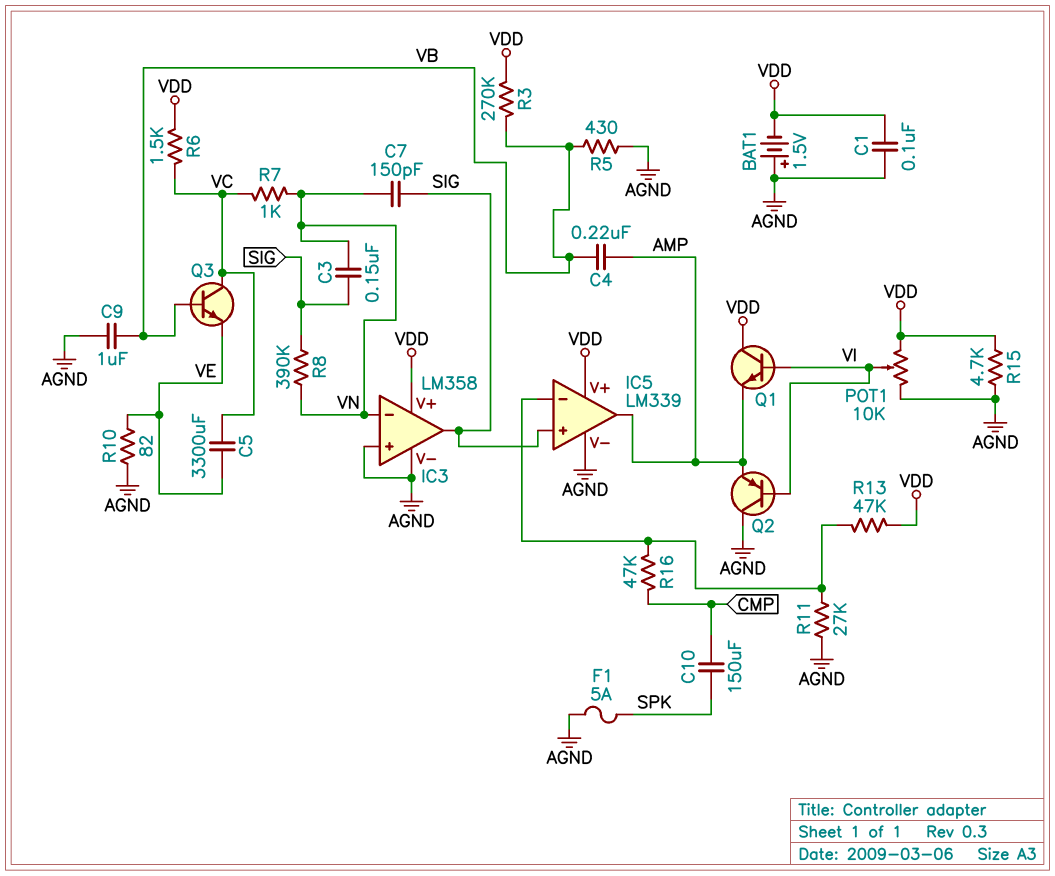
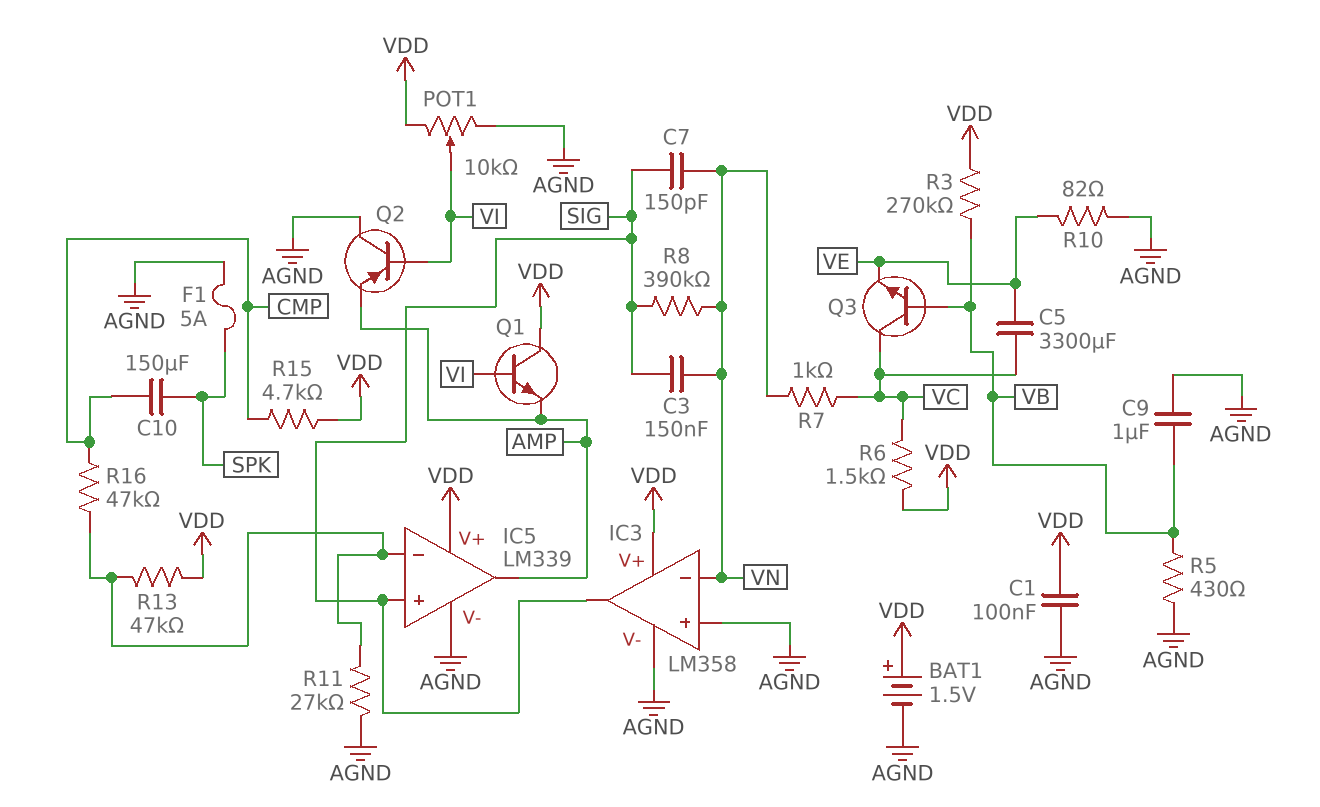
BAT1: 1.5V (plus AGND, minus VDD) -> 1.5V (plus VDD, minus AGND)
C4: 220nF (AMP, VB) -> none
R15: 4.7k (AGND, VDD) -> 4.7k (CMP, VDD)

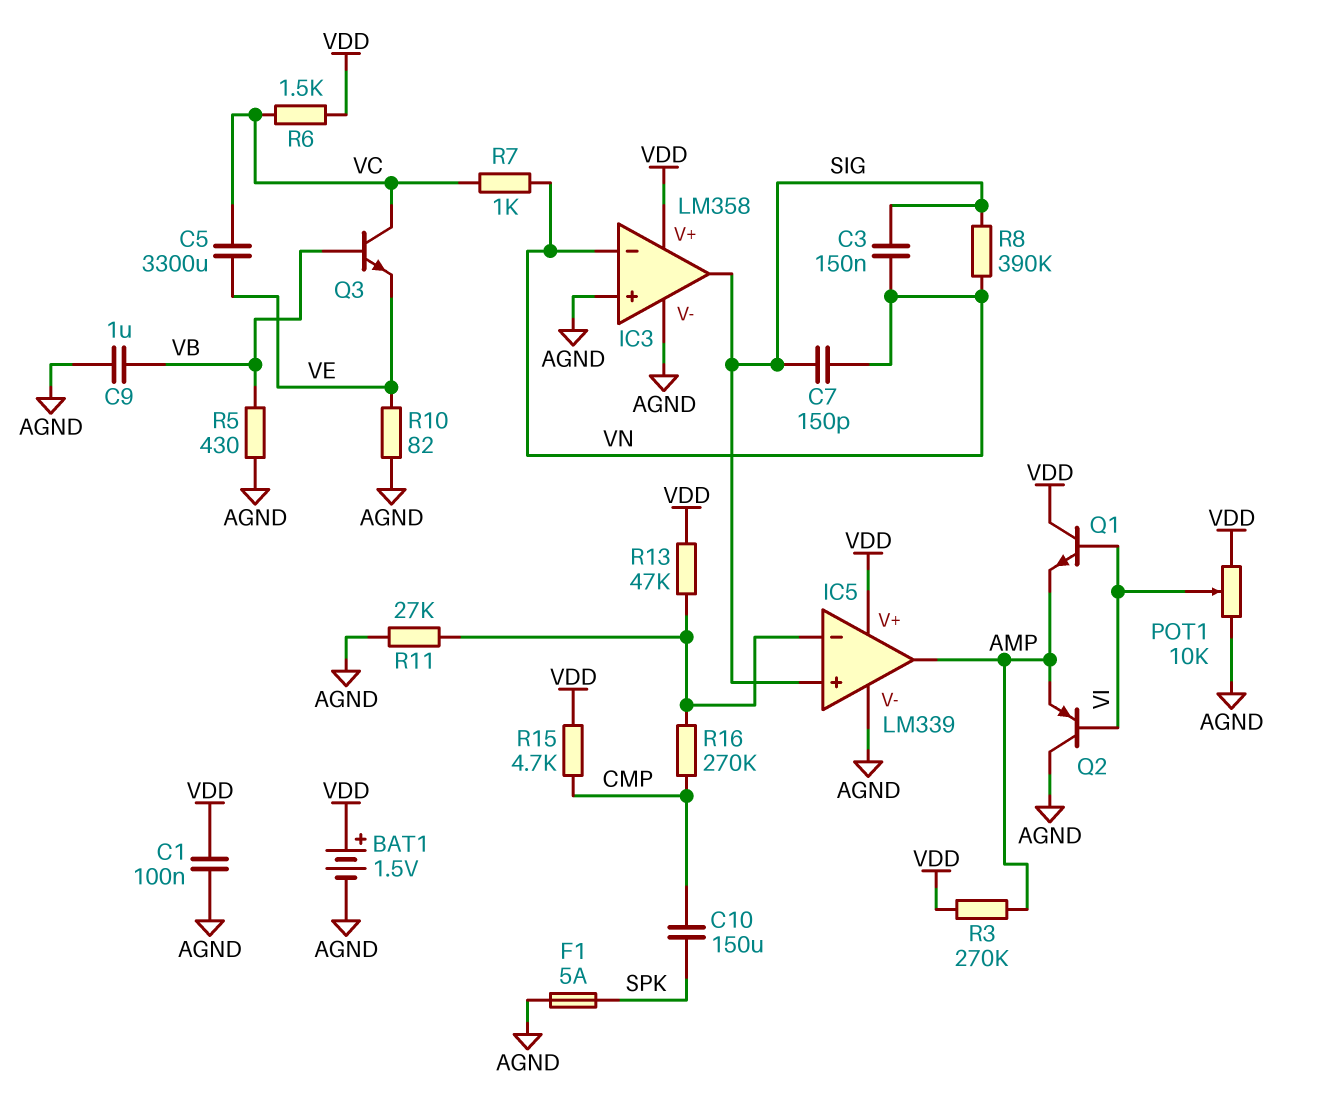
R3: 270k (VB, VDD) -> 270k (AMP, VDD)
R16: 47k (CMP, IC5/in-) -> 270k (CMP, IC5/in-)

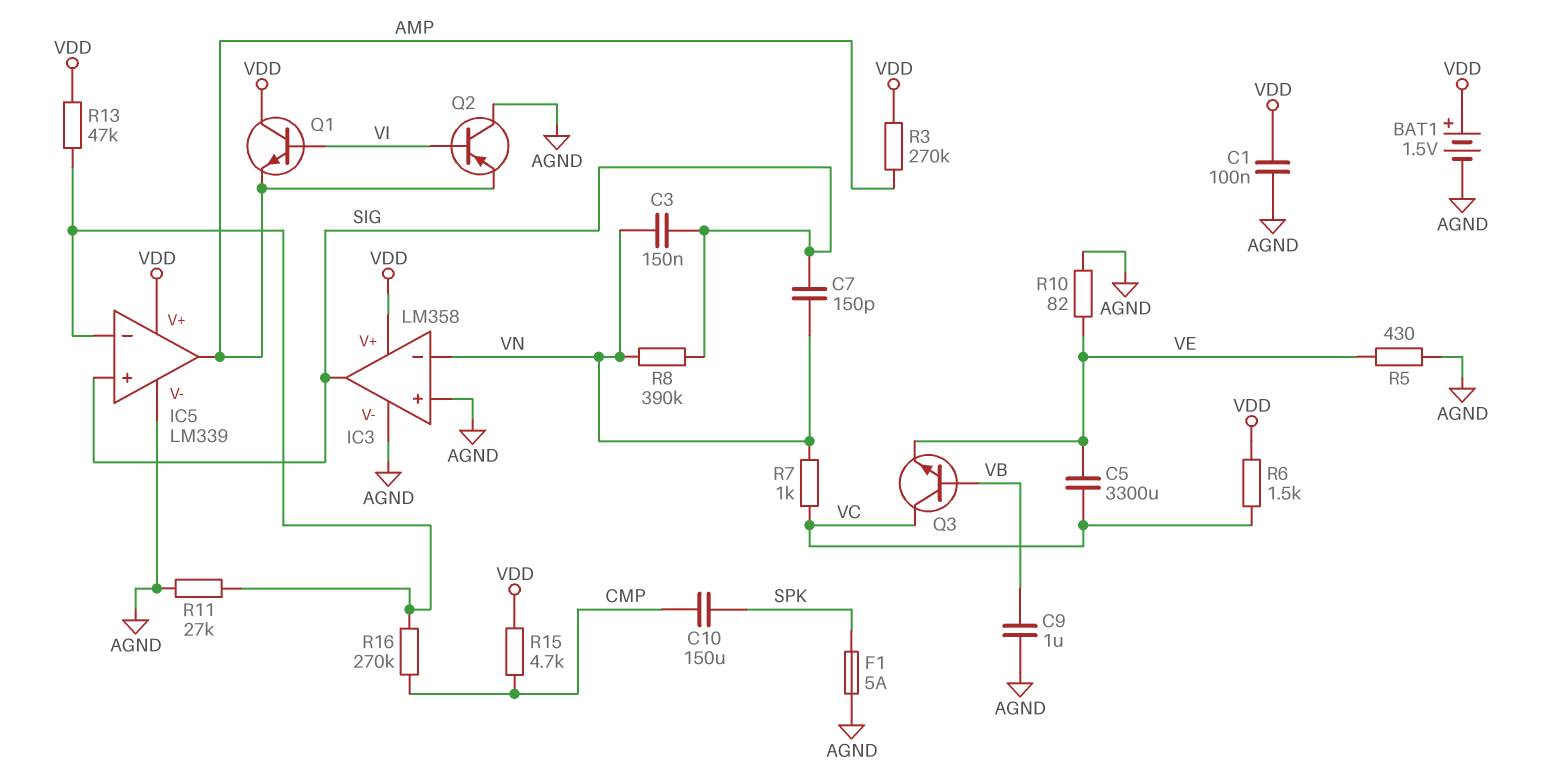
POT1: 10k (AGND, VDD, wiper VI) -> none
R5: 430 (AGND, VB) -> 430 (AGND, VE)

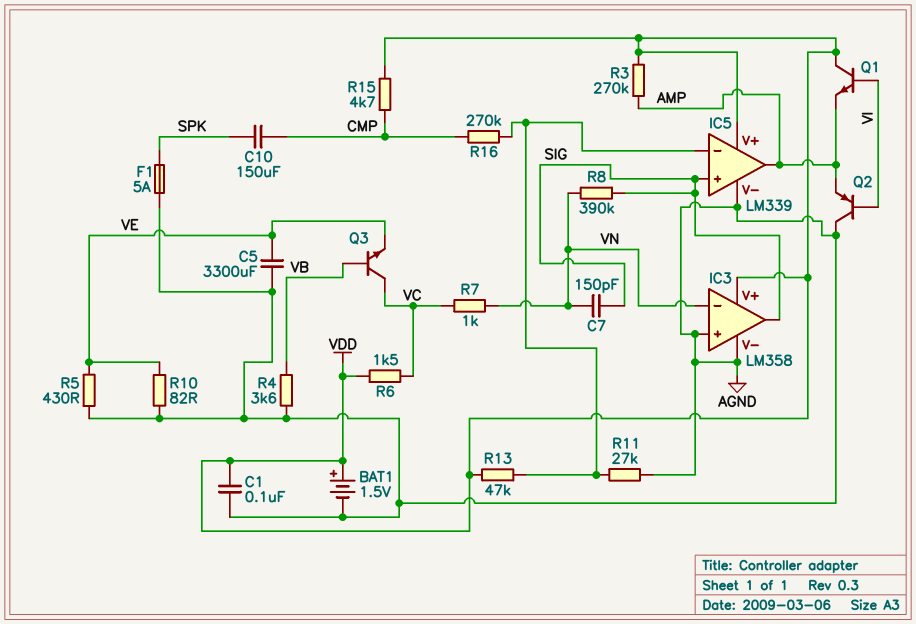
C3: 150nF (SIG, VN) -> none
C5: 3300uF (VC, VE) -> 3300uF (AGND, VE)
C9: 1uF (AGND, VB) -> none
R4: none -> 3.6k (AGND, VB)

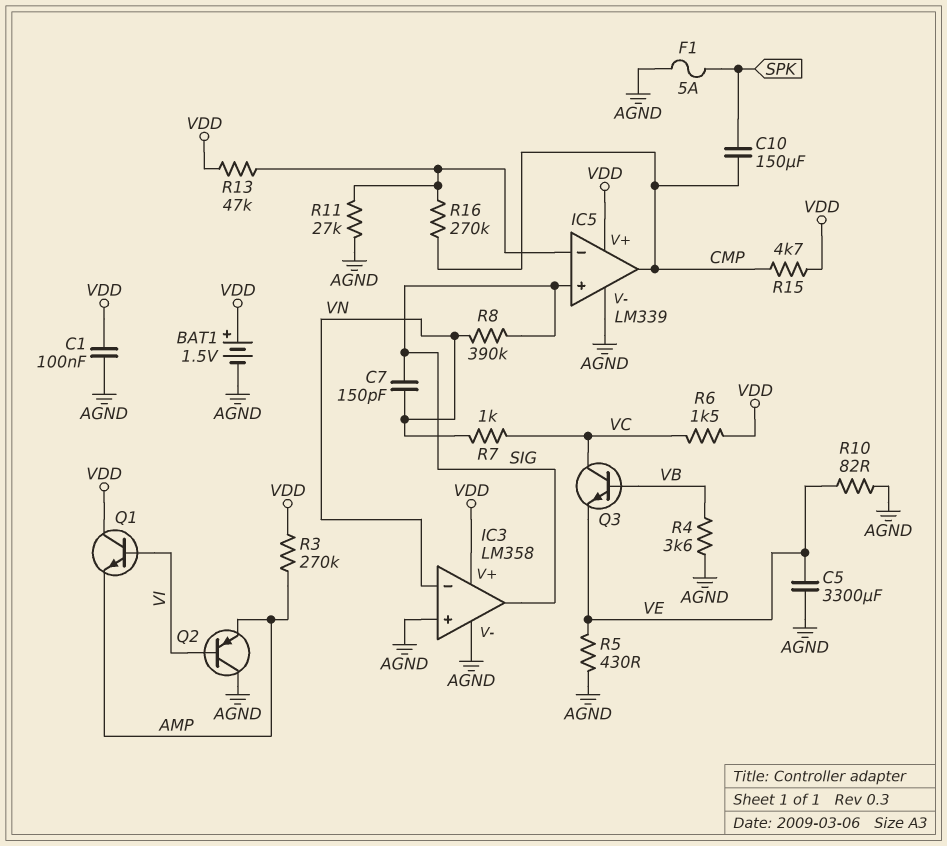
IC5 pin out: AMP -> CMP

